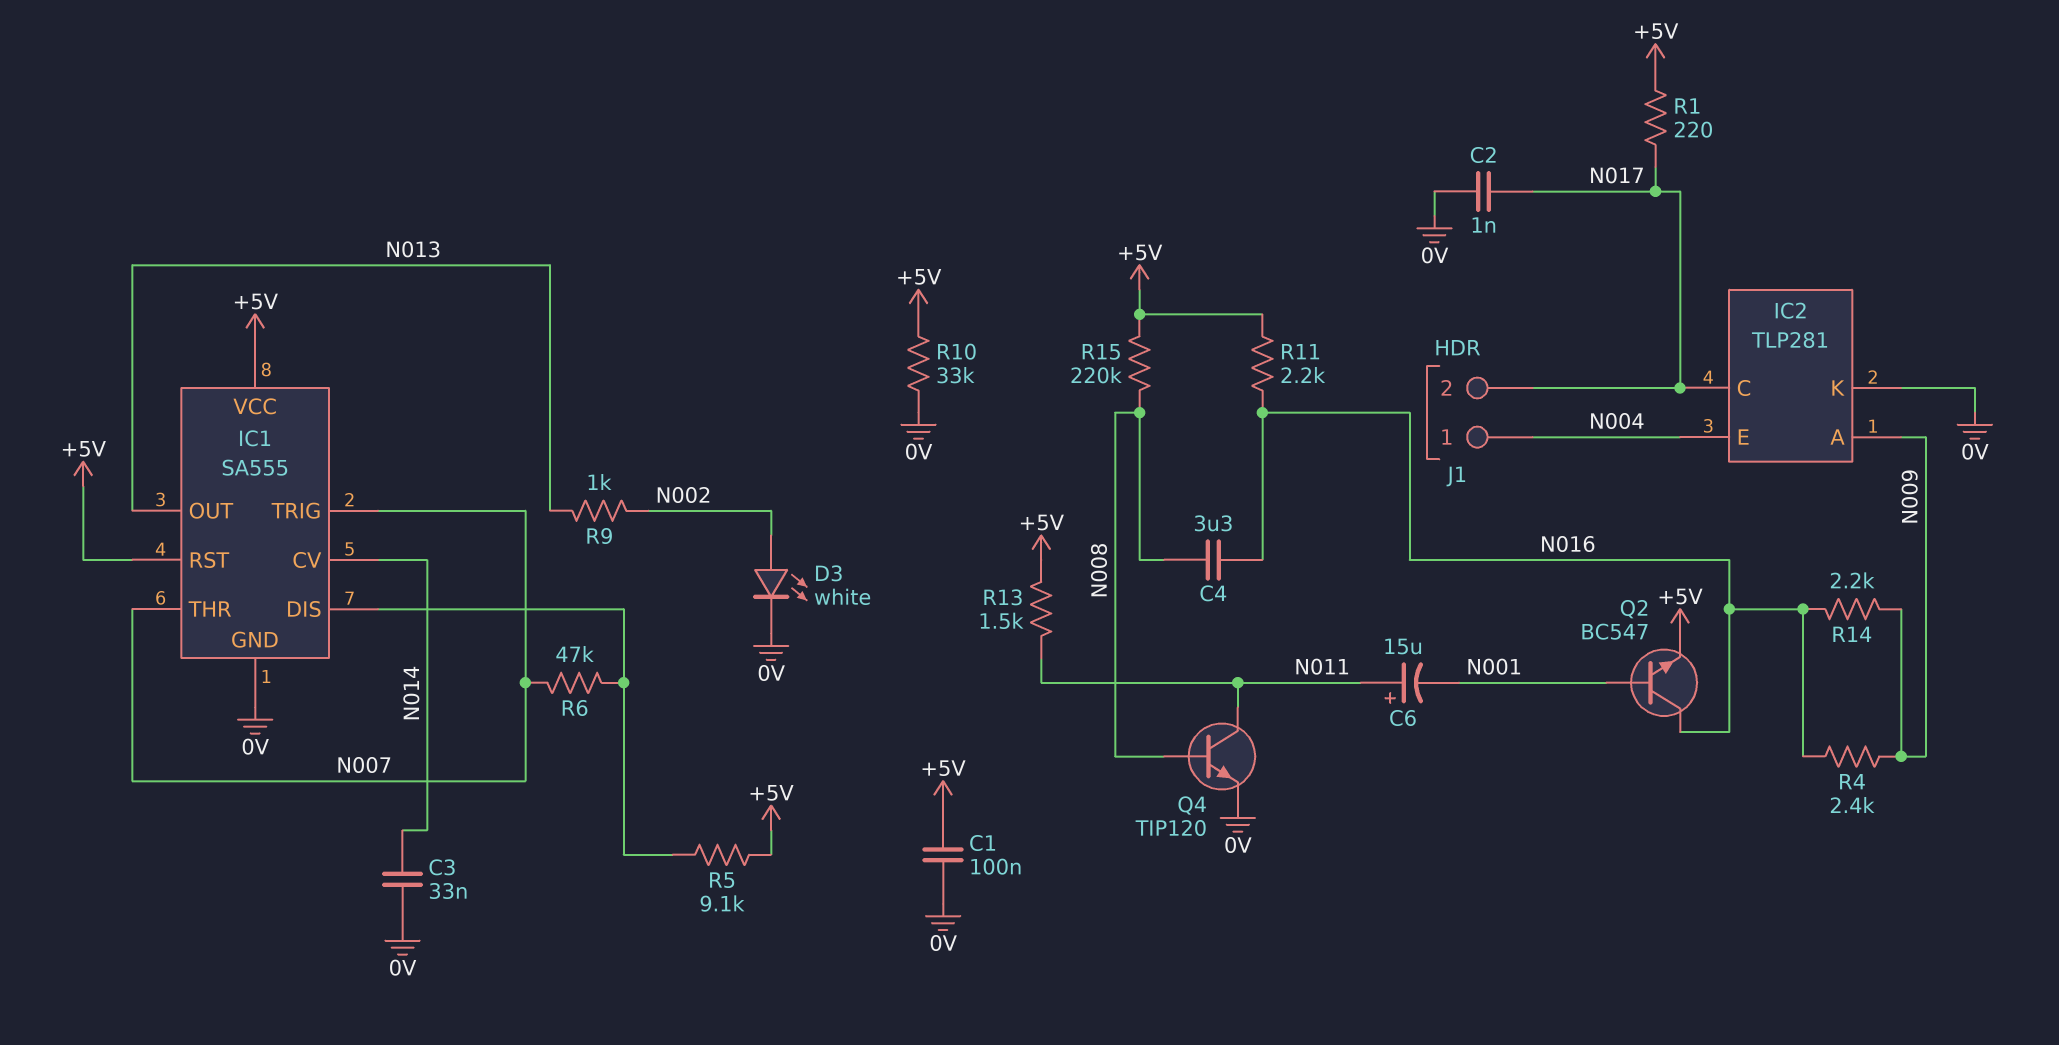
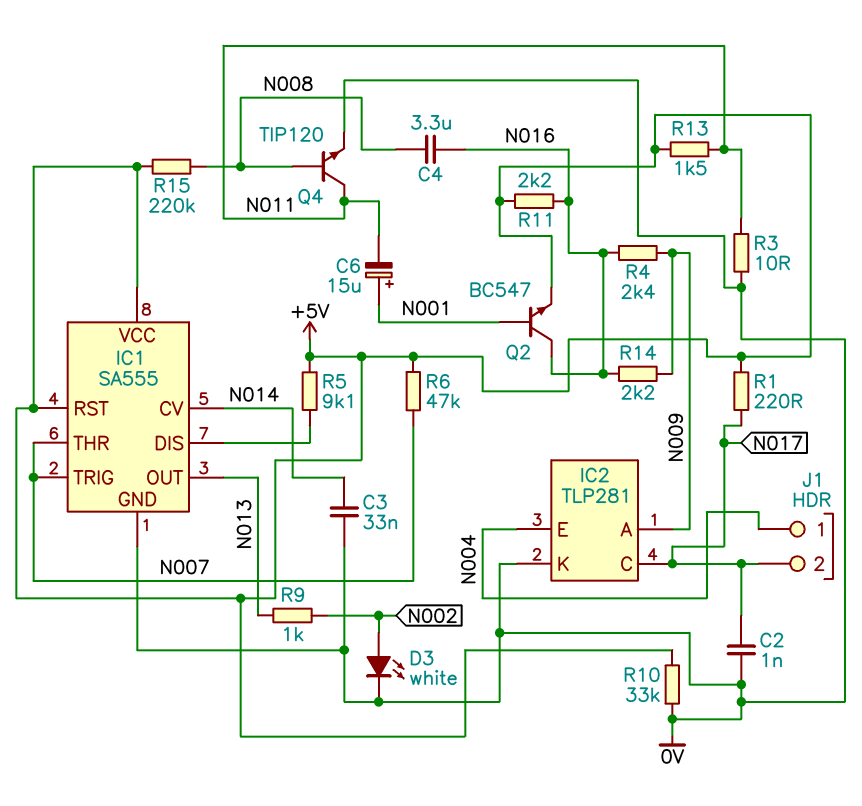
C1: 100nF (+5V, 0V) -> none
C6: 15uF (plus N011, minus N001) -> 15uF (plus N001, minus N011)
R3: none -> 10 (0V, N011)
R6: 47k (IC1/DIS, N007) -> 47k (+5V, N007)

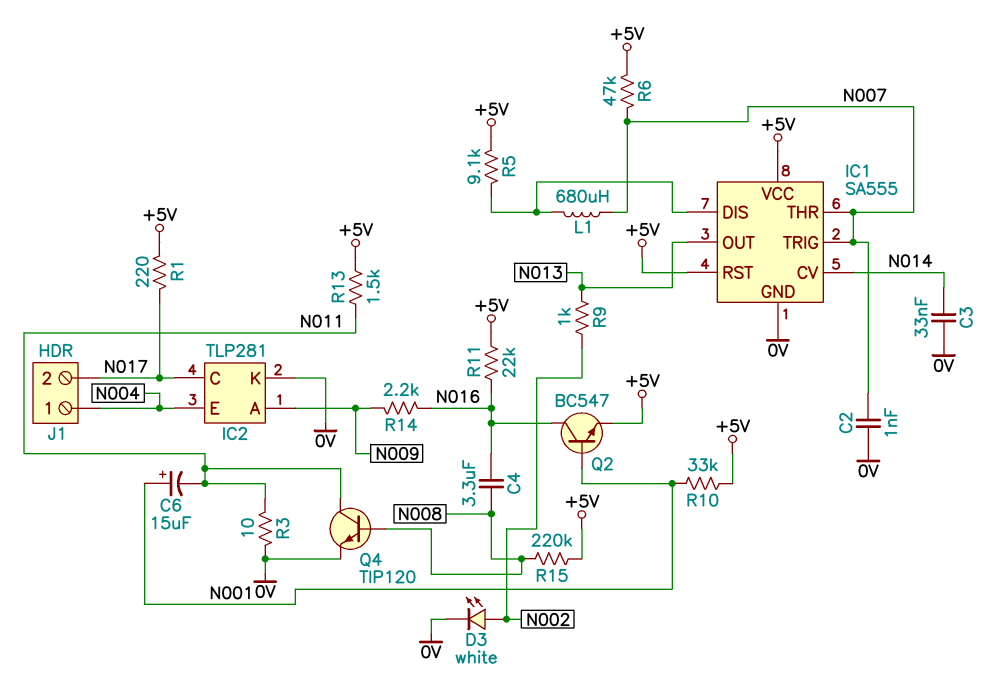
C2: 1nF (0V, N017) -> 1nF (0V, N007)
L1: none -> 680uH (IC1/DIS, N007)
R4: 2.4k (N009, N016) -> none
R10: 33k (+5V, 0V) -> 33k (+5V, N001)
R11: 2.2k (+5V, N016) -> 22k (+5V, N016)

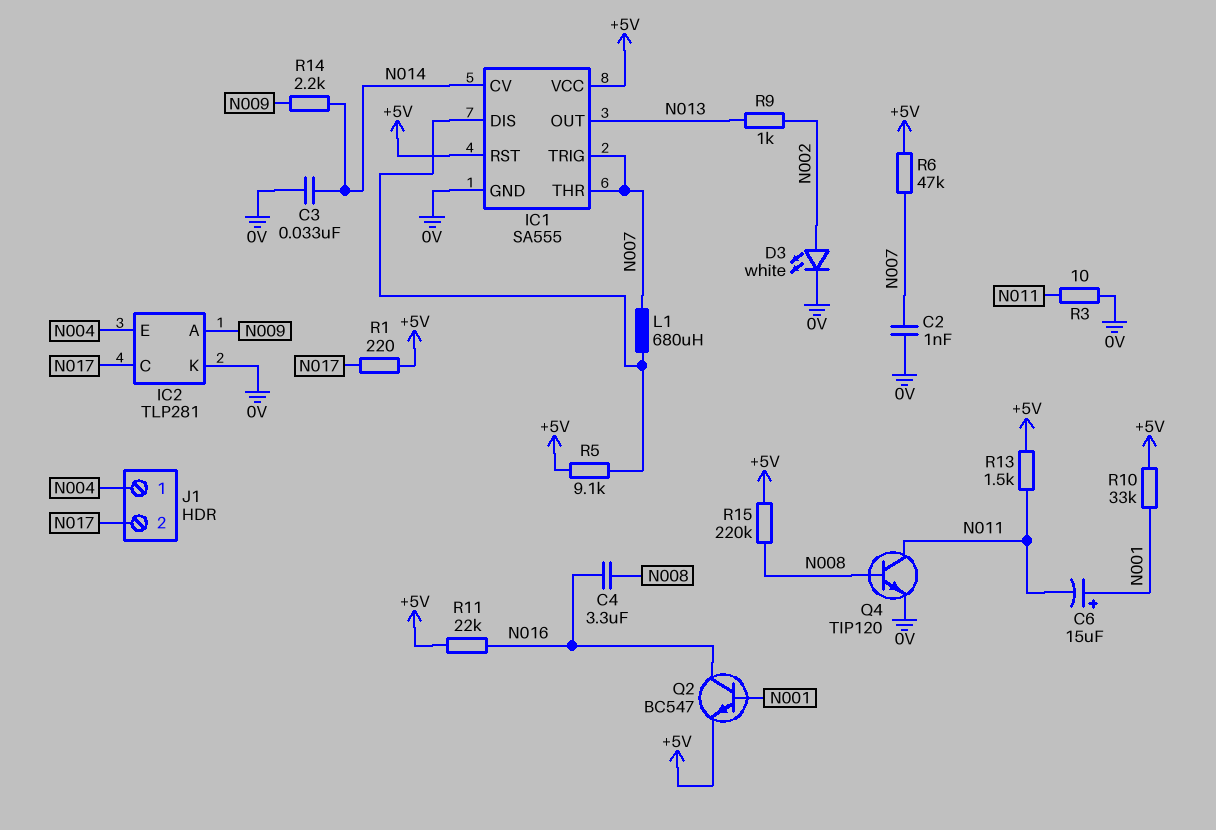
R14: 2.2k (N009, N016) -> 2.2k (N009, N014)

